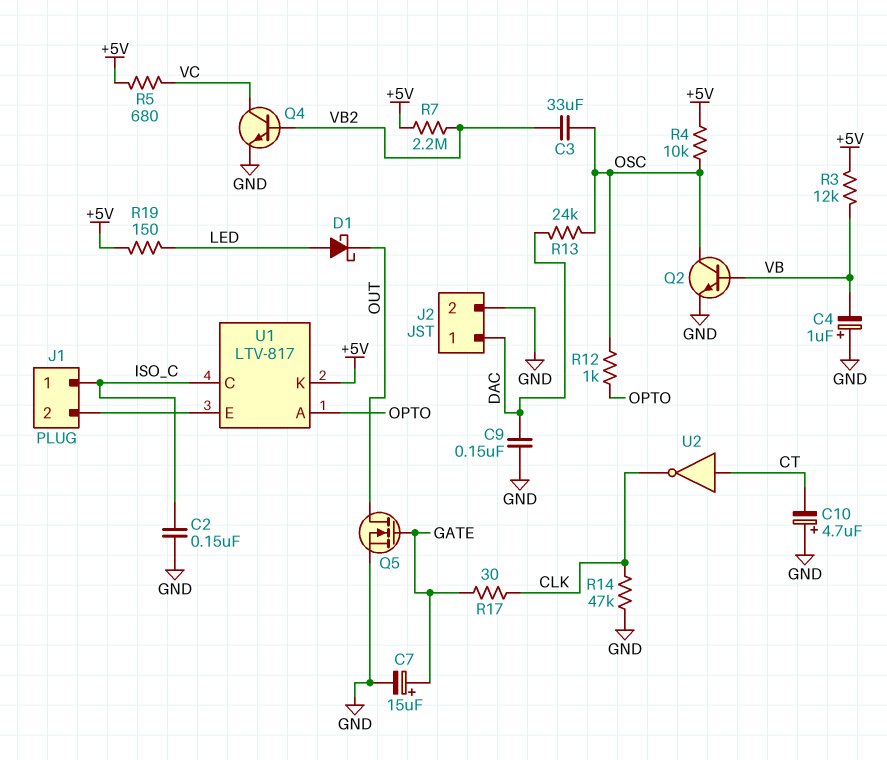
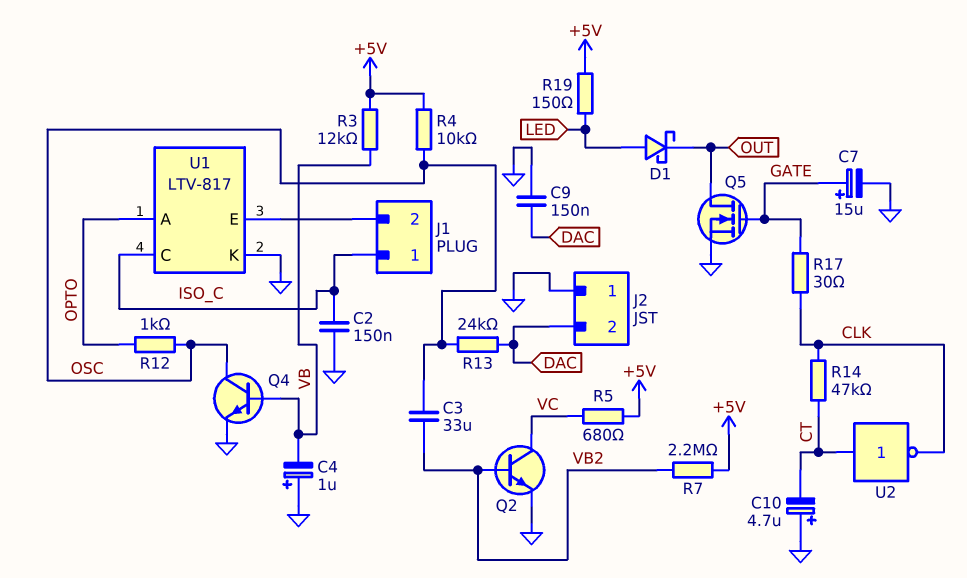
J2 pin 1: DAC -> GND
J2 pin 2: GND -> DAC
Q2: NPN (B VB, C OSC, E GND) -> NPN (B VB2, C VC, E GND)
Q4: NPN (B VB2, C VC, E GND) -> NPN (B VB, C OSC, E GND)
R14: 47k (CLK, GND) -> 47k (CLK, CT)
U1 pin K: +5V -> GND

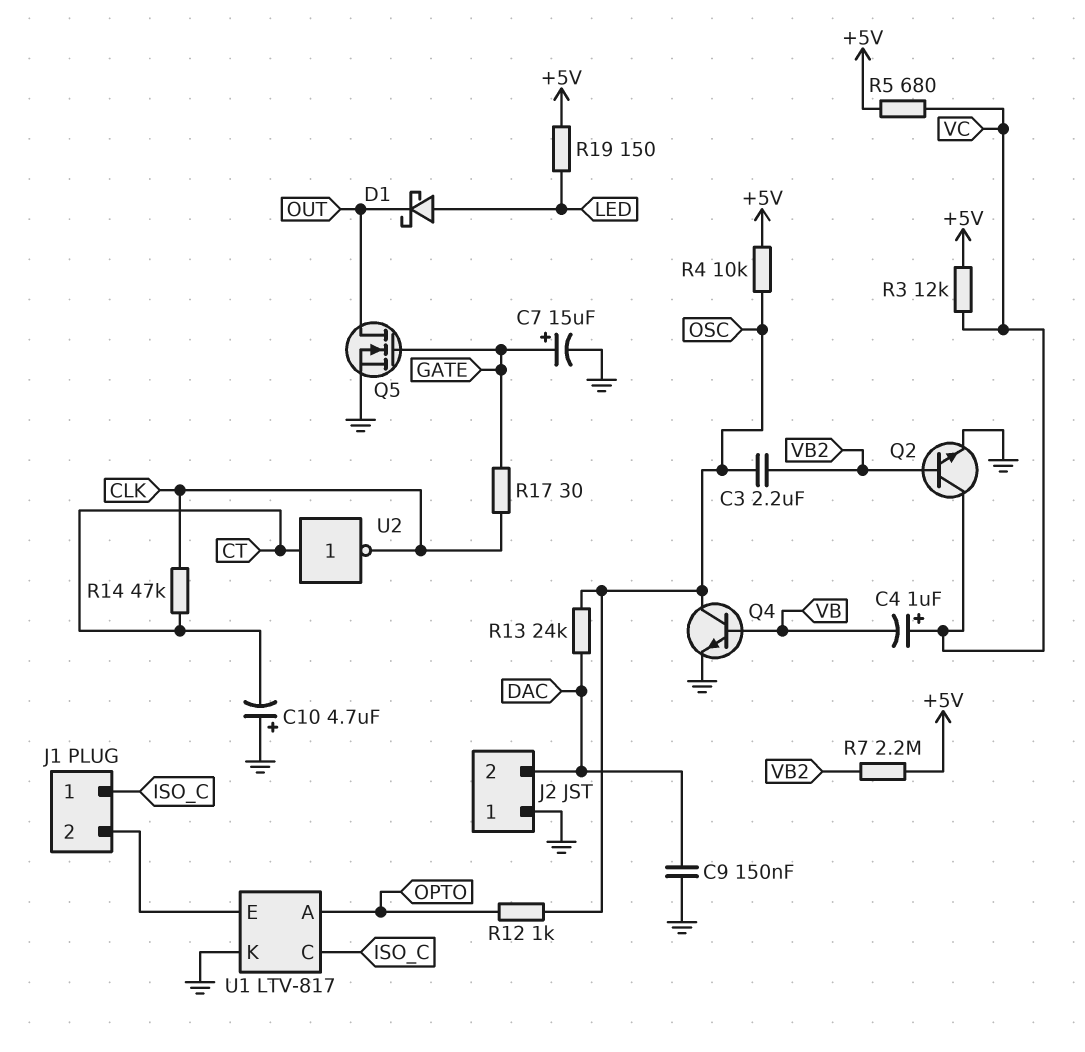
C2: 150nF (GND, ISO_C) -> none
C3: 33uF (OSC, VB2) -> 2.2uF (OSC, VB2)
C4: 1uF (plus GND, minus VB) -> 1uF (plus VC, minus VB)
R3: 12k (+5V, VB) -> 12k (+5V, VC)

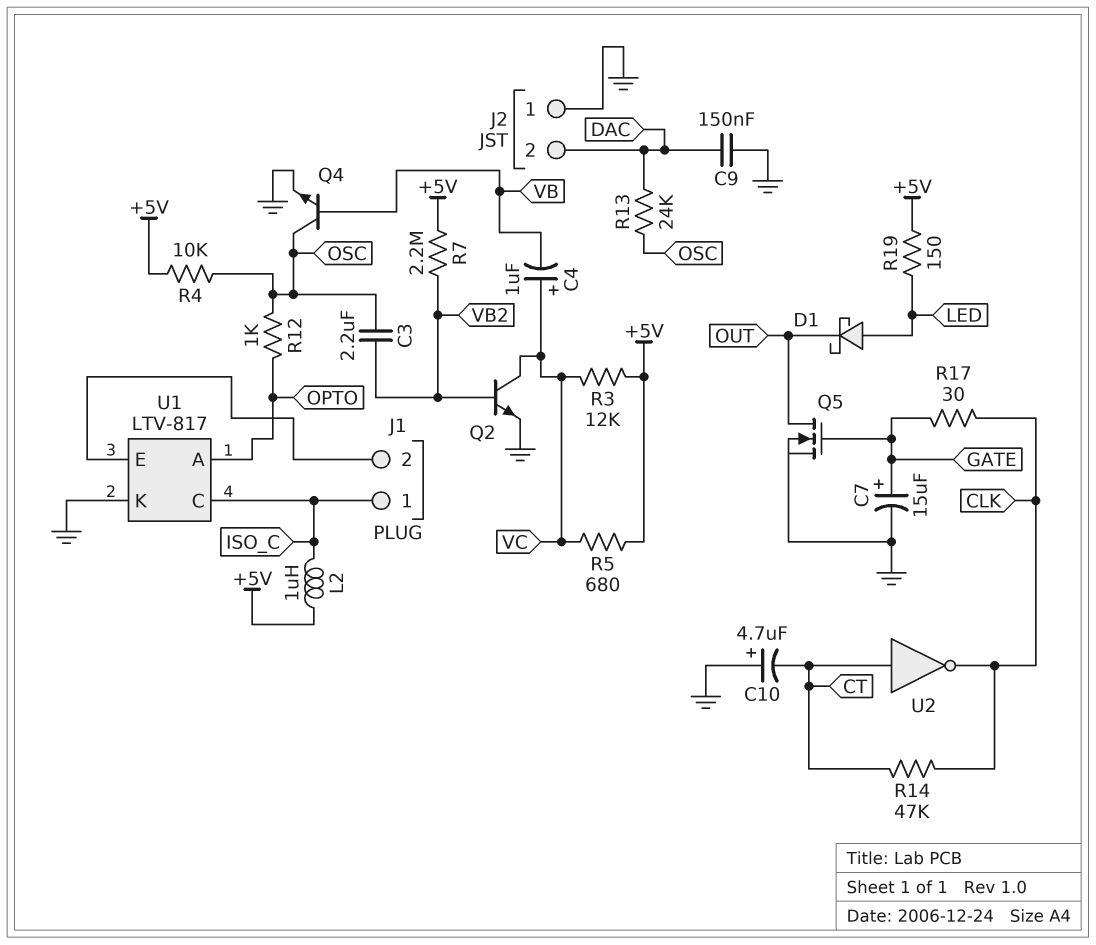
L2: none -> 1uH (+5V, ISO_C)

